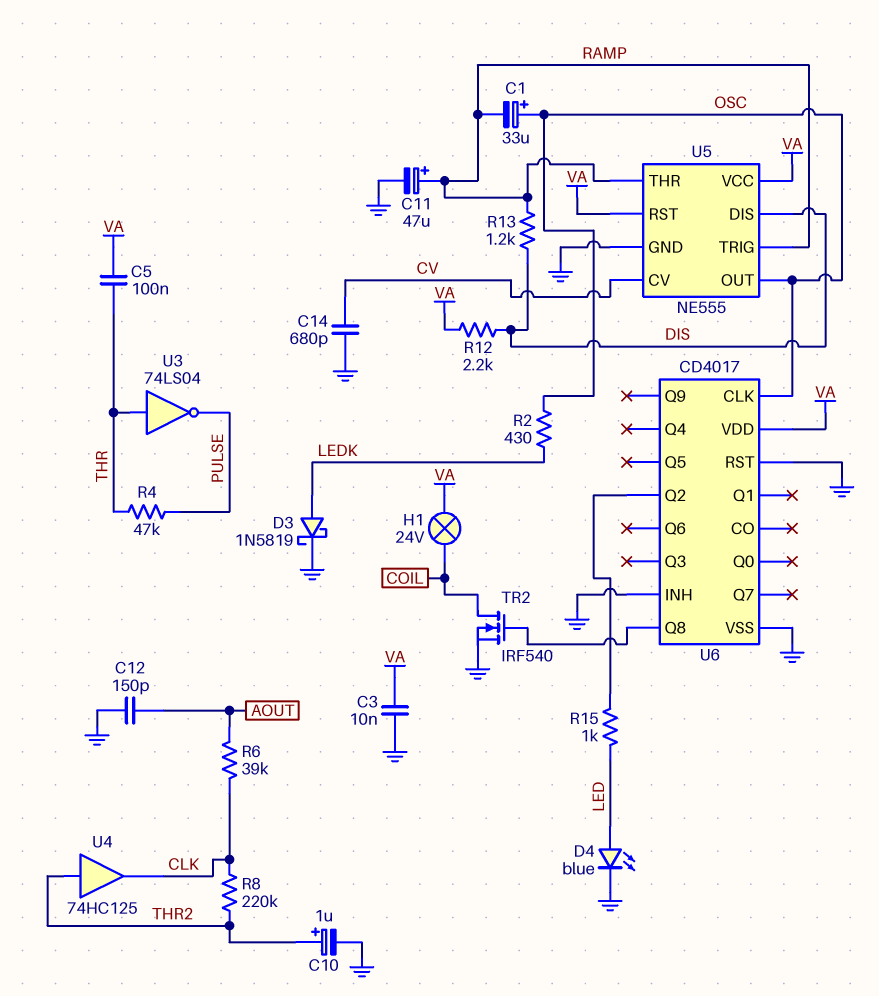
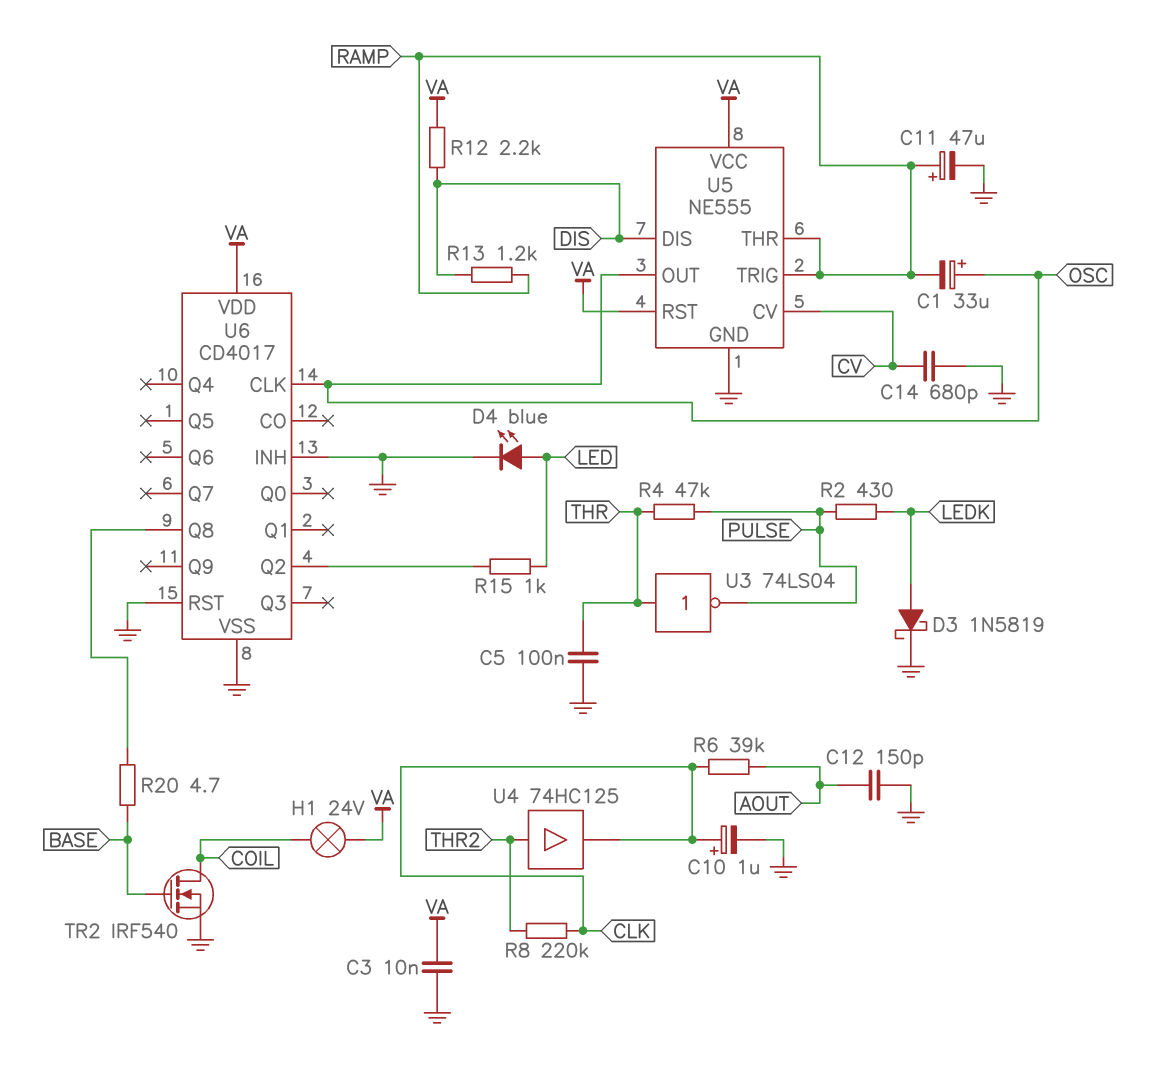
C5: 100nF (THR, VA) -> 100nF (GND, THR)
C10: 1uF (plus THR2, minus GND) -> 1uF (plus CLK, minus GND)
R2: 430 (LEDK, OSC) -> 430 (LEDK, PULSE)
R20: none -> 4.7 (BASE, U6/Q8)
TR2: NMOS IRF540 (G U6/Q8, D COIL, S GND) -> NMOS IRF540 (G BASE, D COIL, S GND)

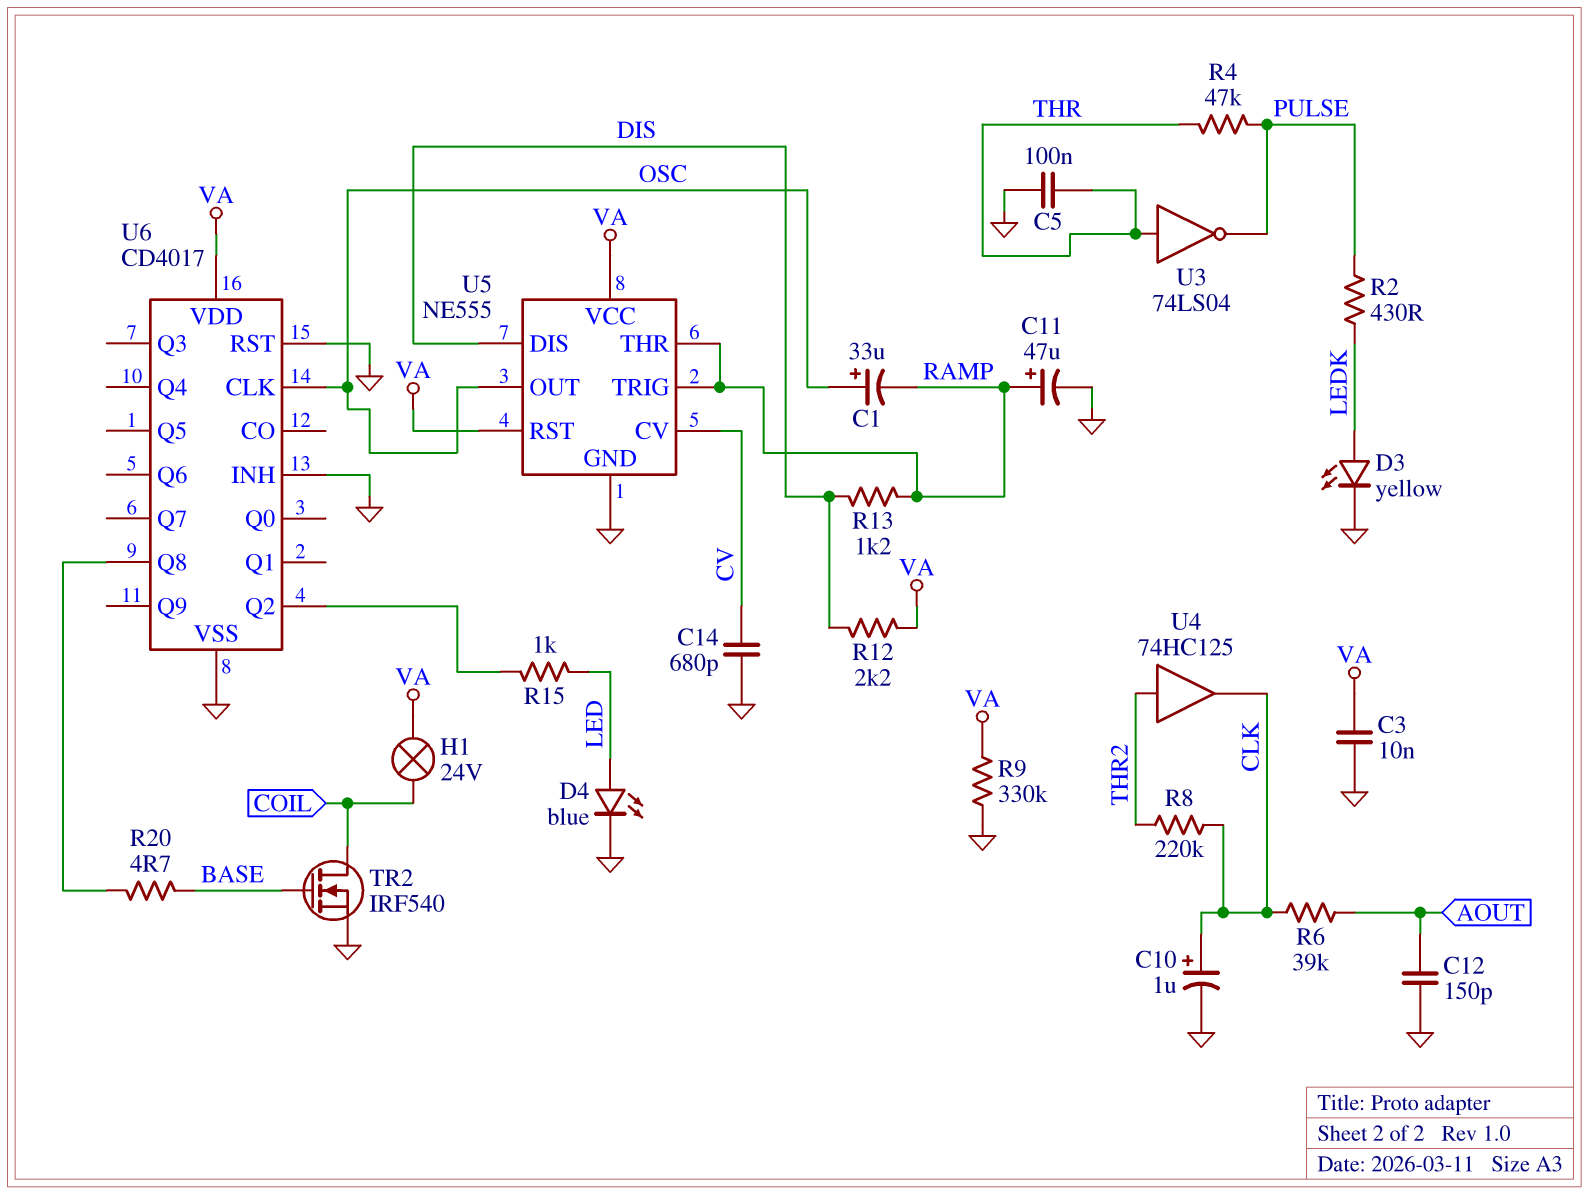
D3: schottky 1N5819 (A LEDK, K GND) -> LED yellow (A LEDK, K GND)
R9: none -> 330k (GND, VA)

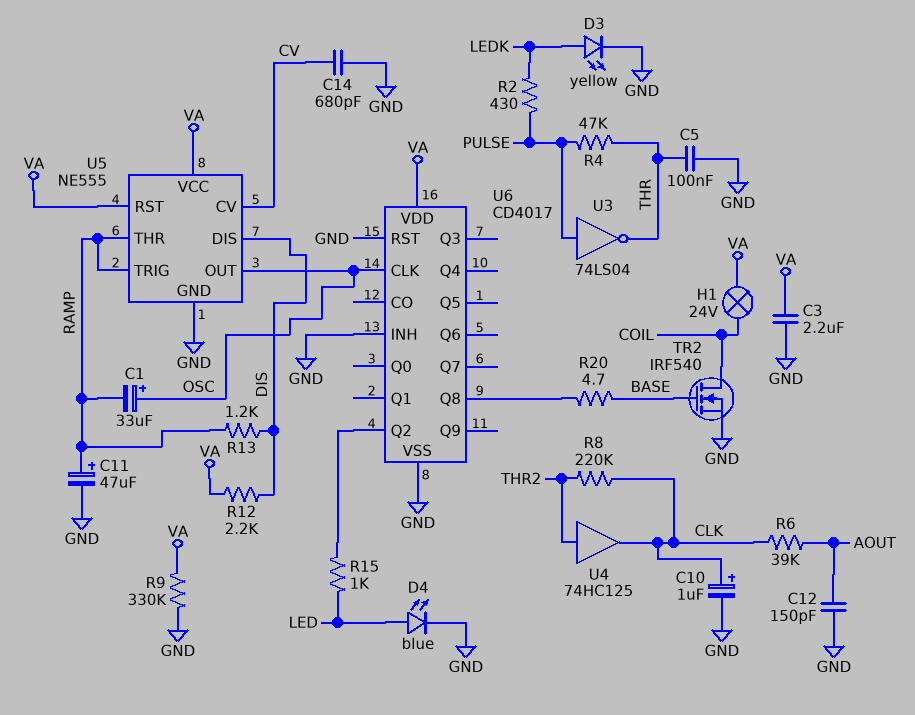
C3: 10nF (GND, VA) -> 2.2uF (GND, VA)
U3: NOT 74LS04 (in THR, out PULSE) -> NOT 74LS04 (in PULSE, out THR)

